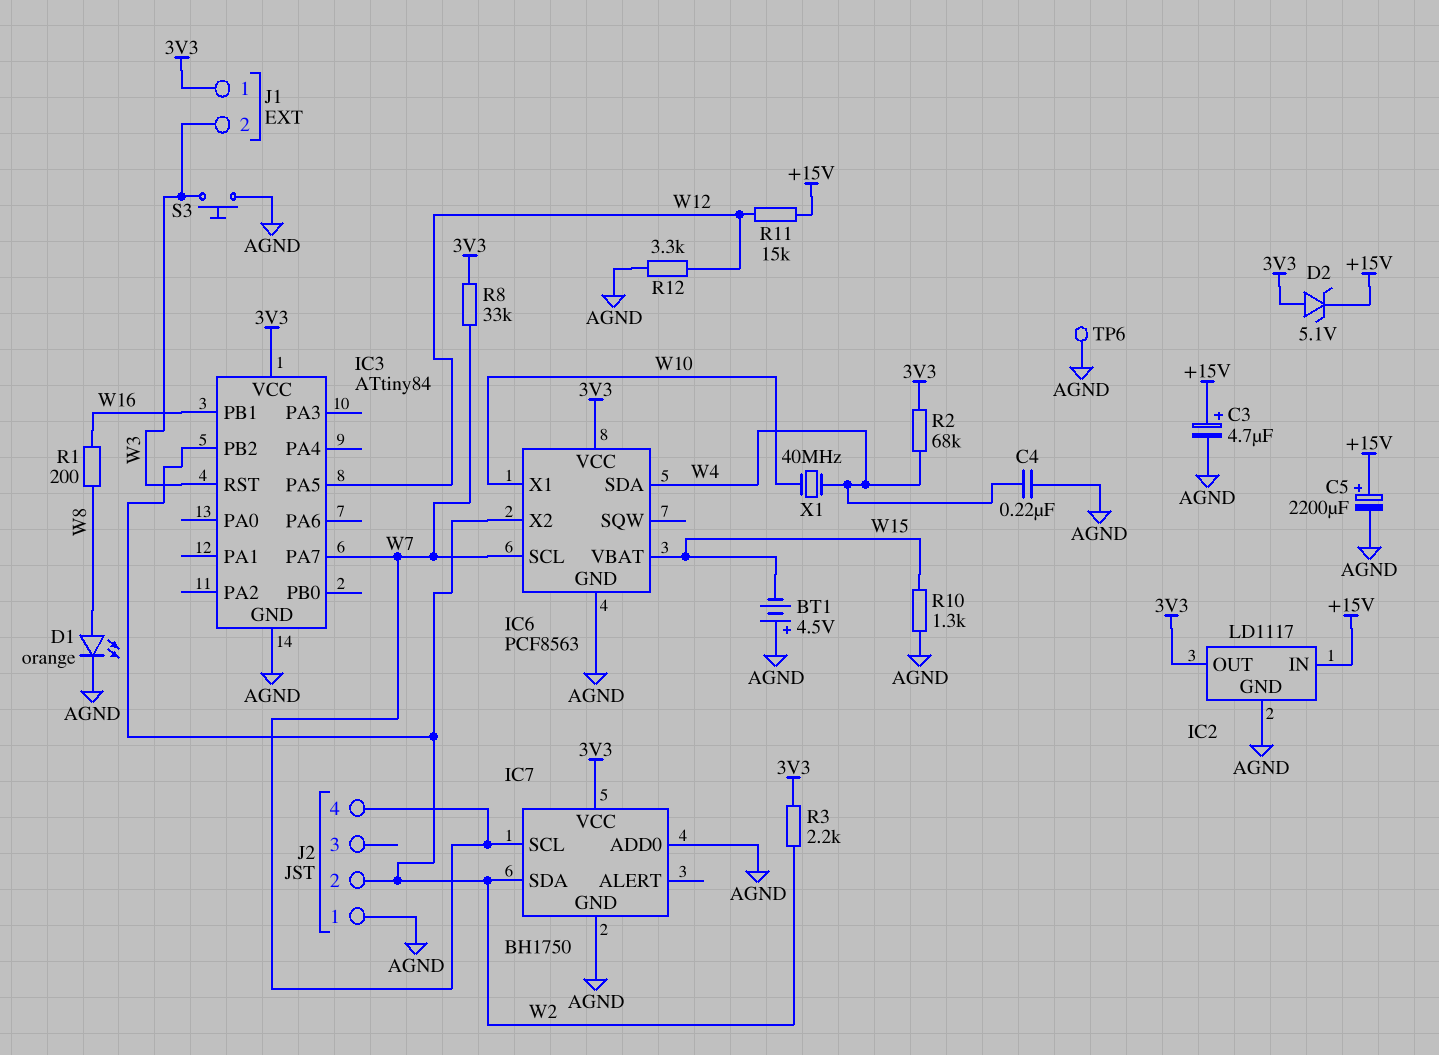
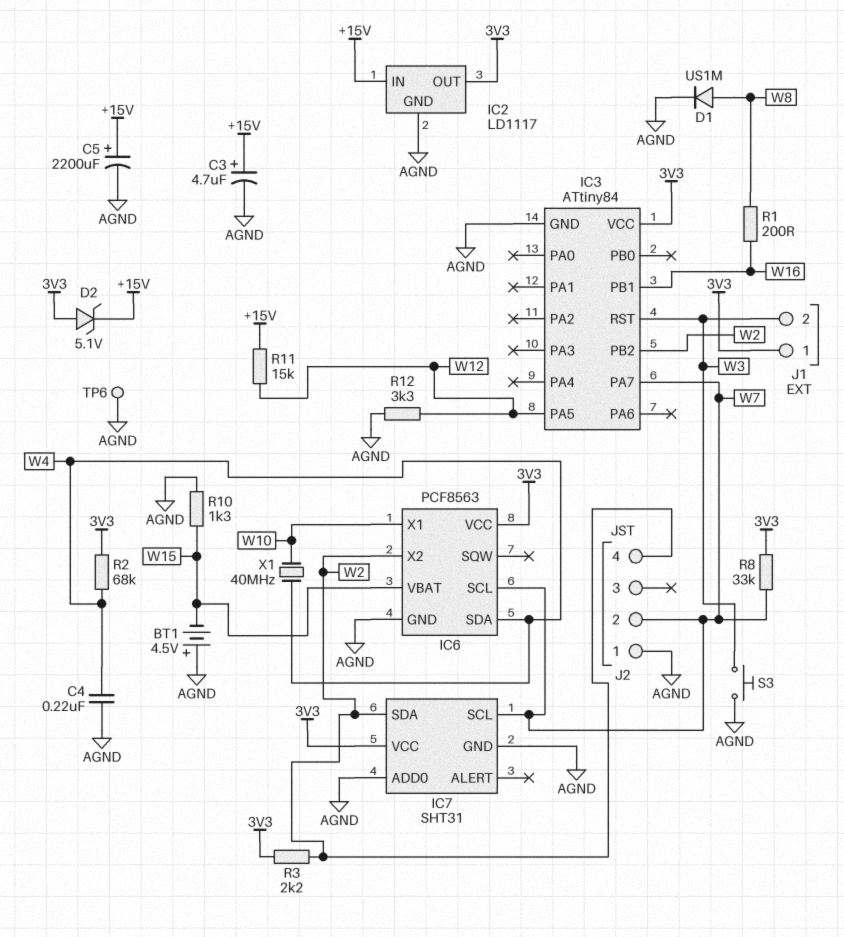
D1: LED orange (A W8, K AGND) -> diode US1M (A W8, K AGND)
IC7: BH1750 -> SHT31
J2 pin 2: W2 -> W7
J2 pin 4: W7 -> W2

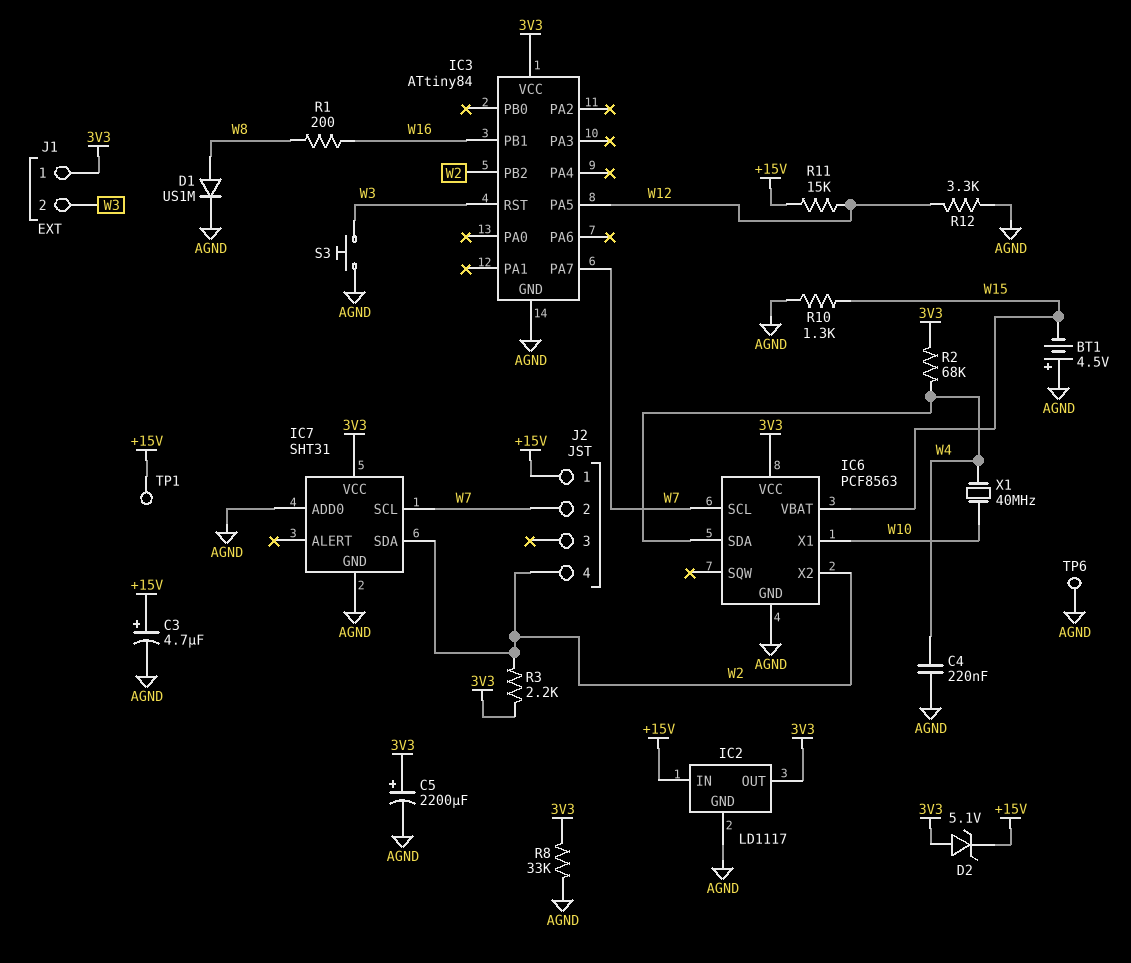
C5: 2200uF (plus +15V, minus AGND) -> 2200uF (plus 3V3, minus AGND)
J2 pin 1: AGND -> +15V
R8: 33k (3V3, W7) -> 33k (3V3, AGND)
TP1: none -> test point (+15V)

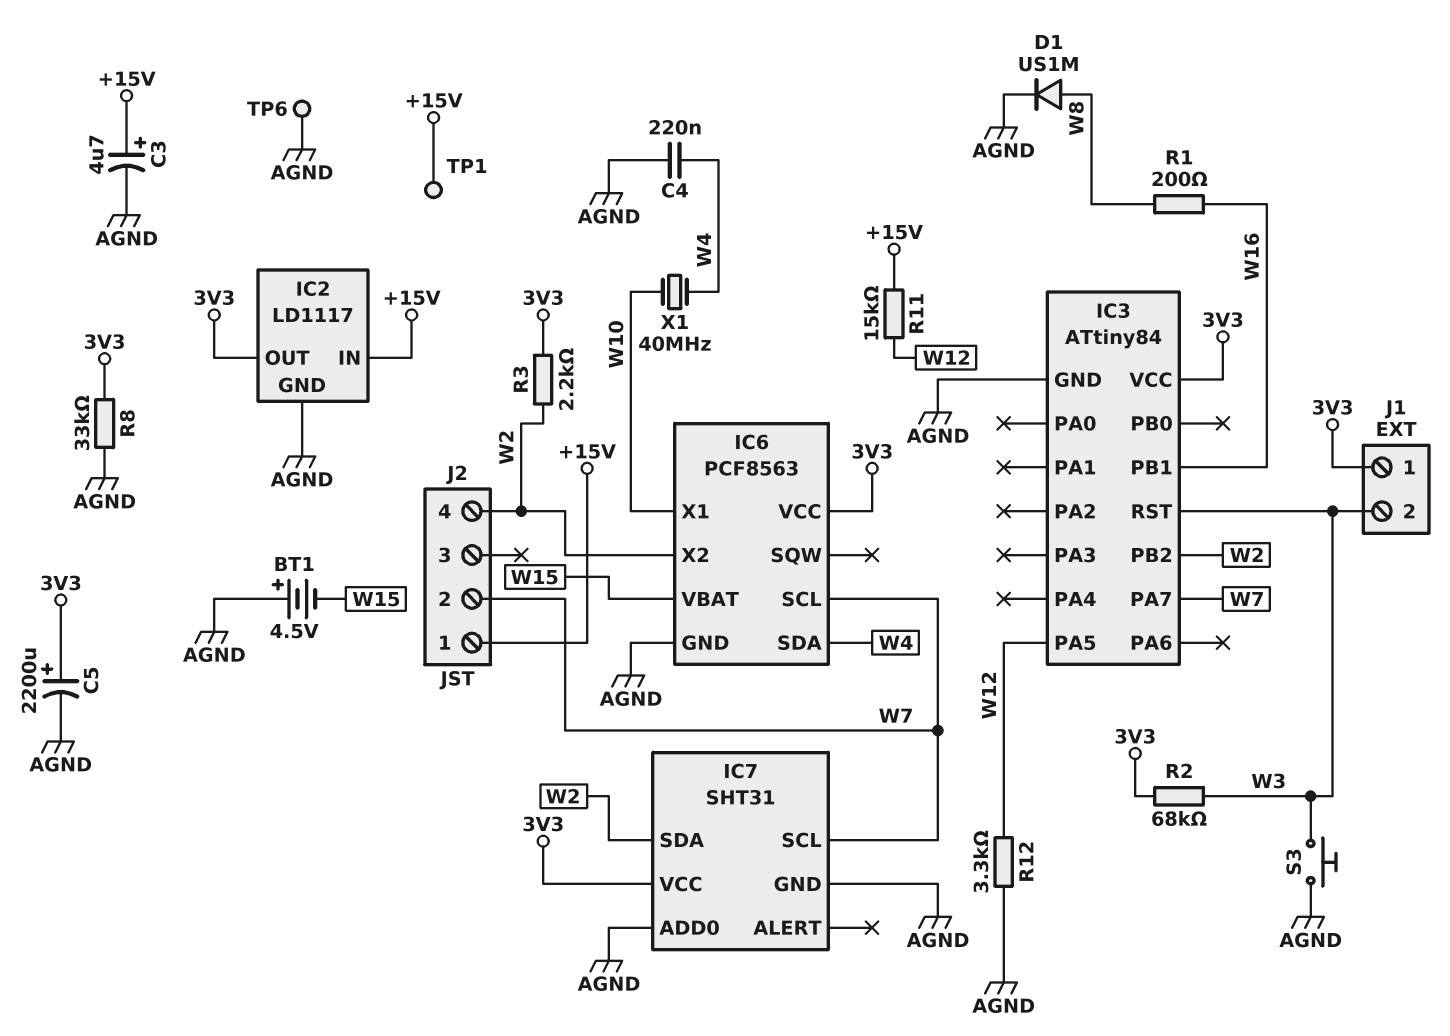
D2: zener 5.1V (A 3V3, K +15V) -> none
R2: 68k (3V3, W4) -> 68k (3V3, W3)
R10: 1.3k (AGND, W15) -> none

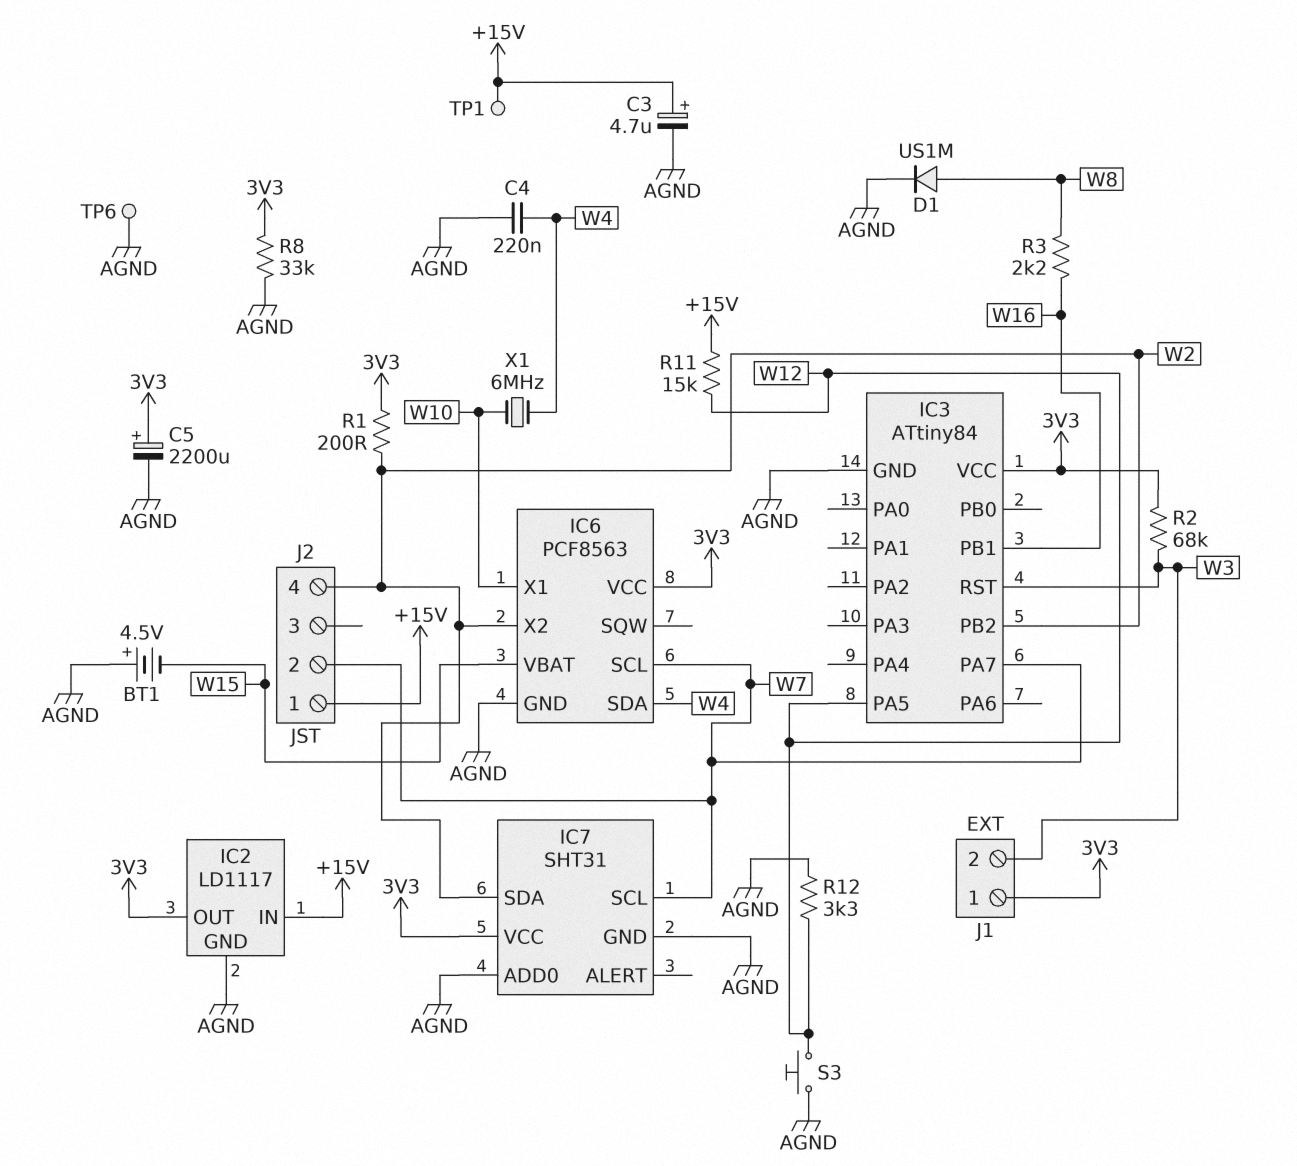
R1: 200 (W8, W16) -> 200 (3V3, W2)
R3: 2.2k (3V3, W2) -> 2.2k (W8, W16)
S3: button (AGND, W3) -> button (AGND, W12)
X1: 40MHz (W4, W10) -> 6MHz (W4, W10)

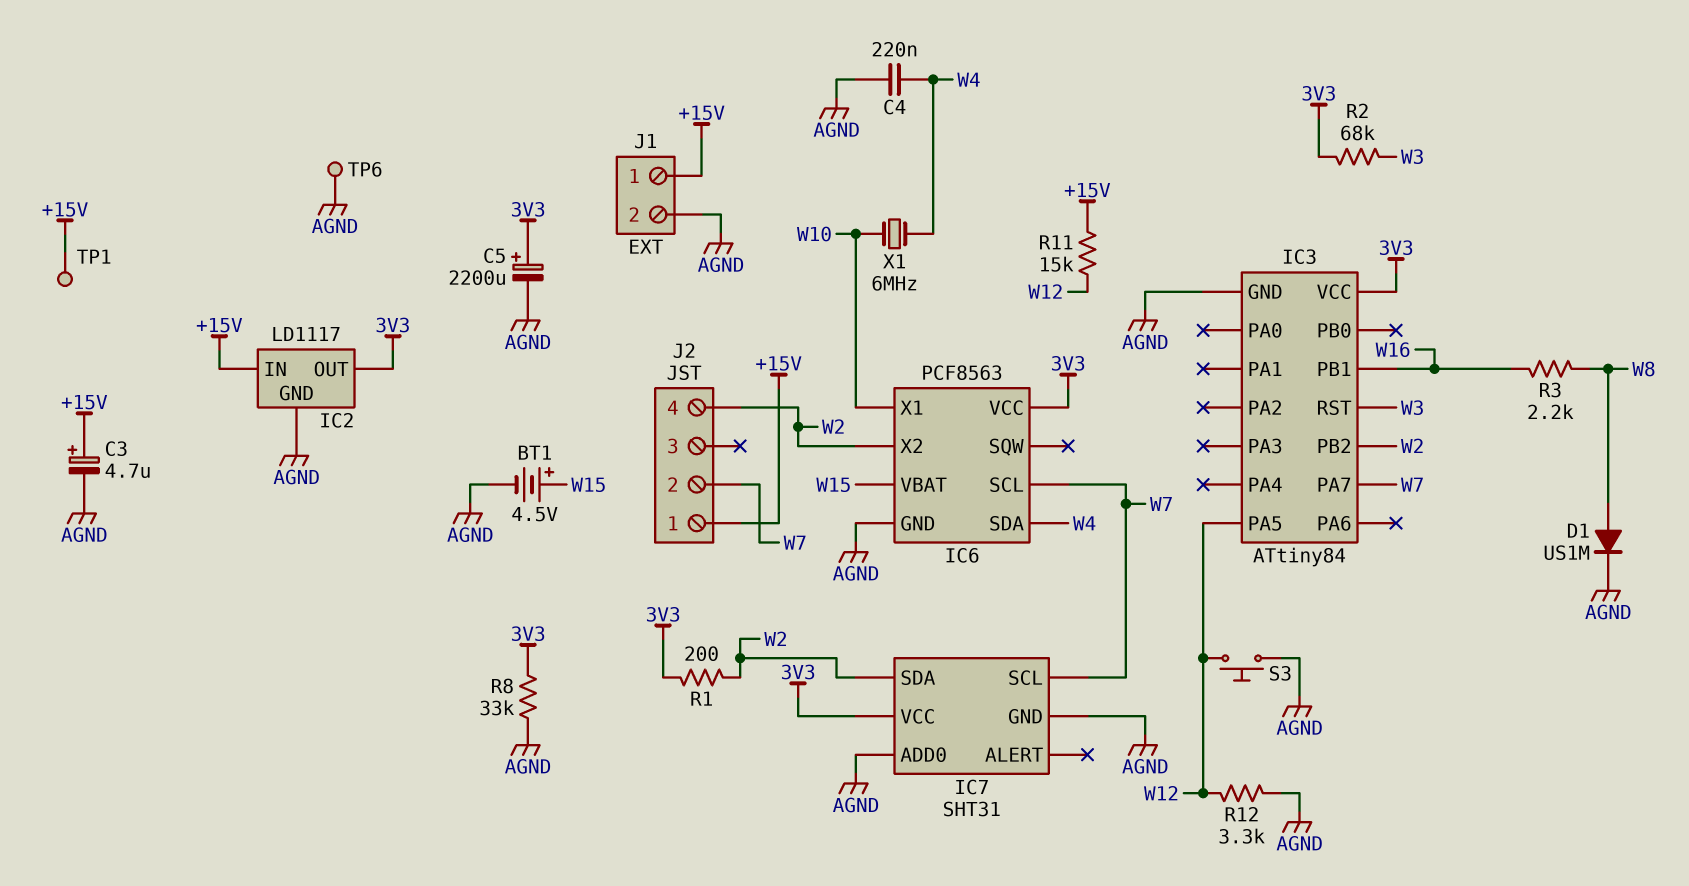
BT1: 4.5V (plus AGND, minus W15) -> 4.5V (plus W15, minus AGND)
J1 pin 1: 3V3 -> +15V
J1 pin 2: W3 -> AGND

